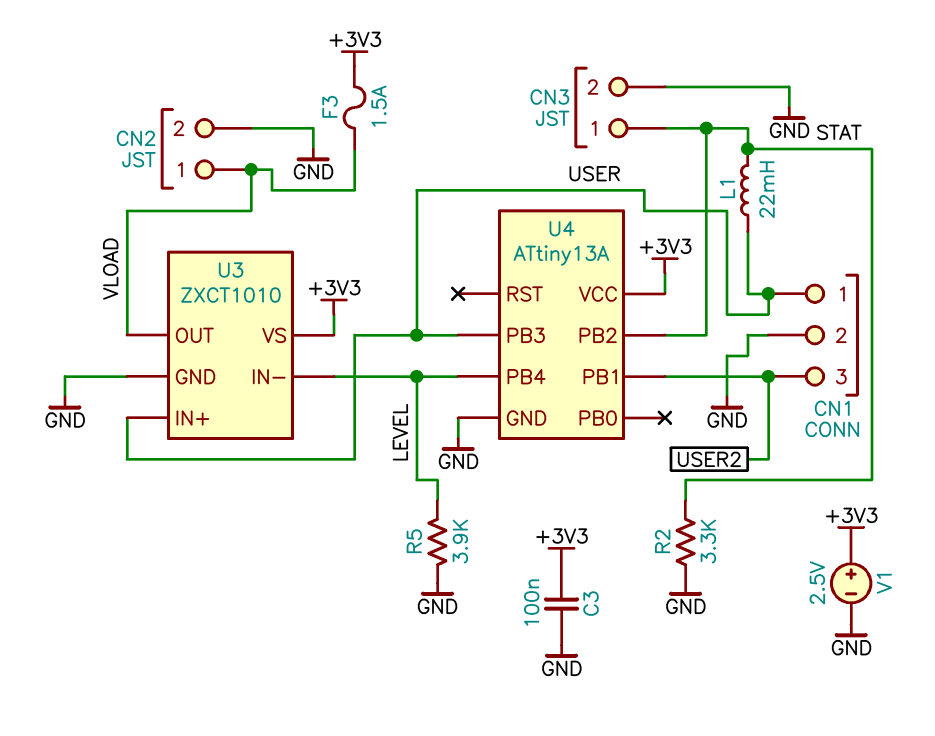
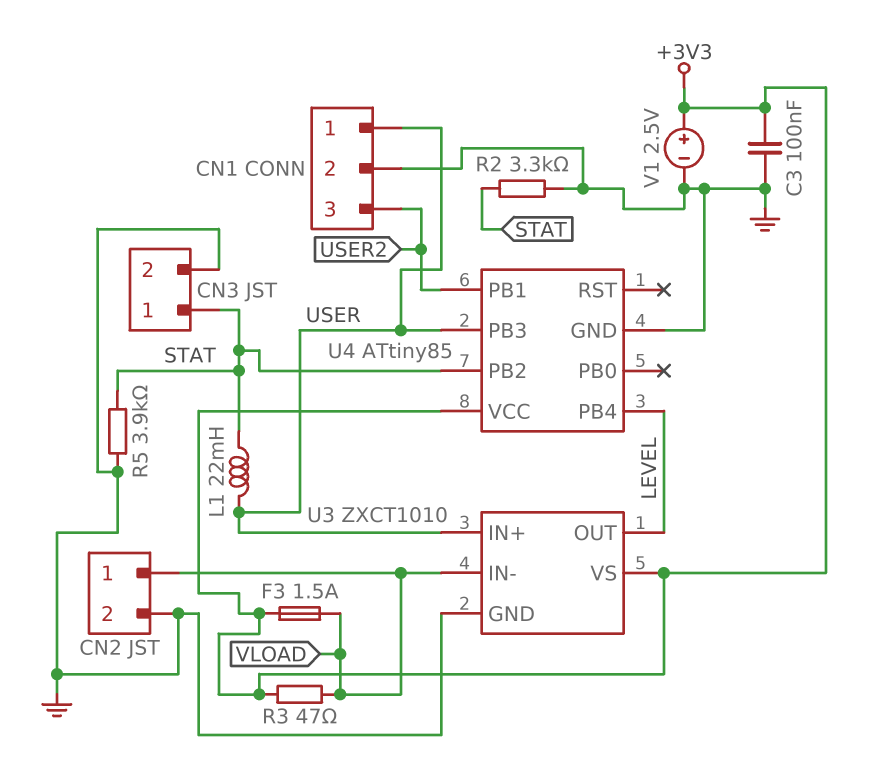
R3: none -> 47 (+3V3, VLOAD)
R5: 3.9k (GND, LEVEL) -> 3.9k (GND, STAT)
U3 pin IN-: LEVEL -> VLOAD
U3 pin OUT: VLOAD -> LEVEL
U4: ATtiny13A -> ATtiny85

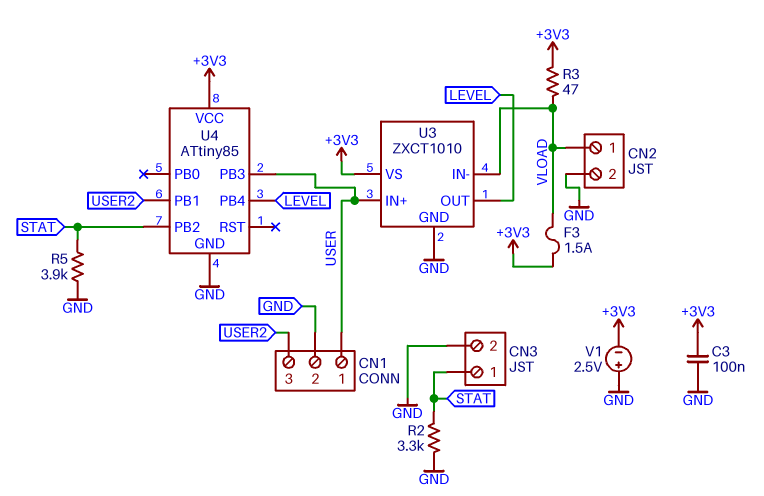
L1: 22mH (STAT, USER) -> none
V1: 2.5V (plus +3V3, minus GND) -> 2.5V (plus GND, minus +3V3)

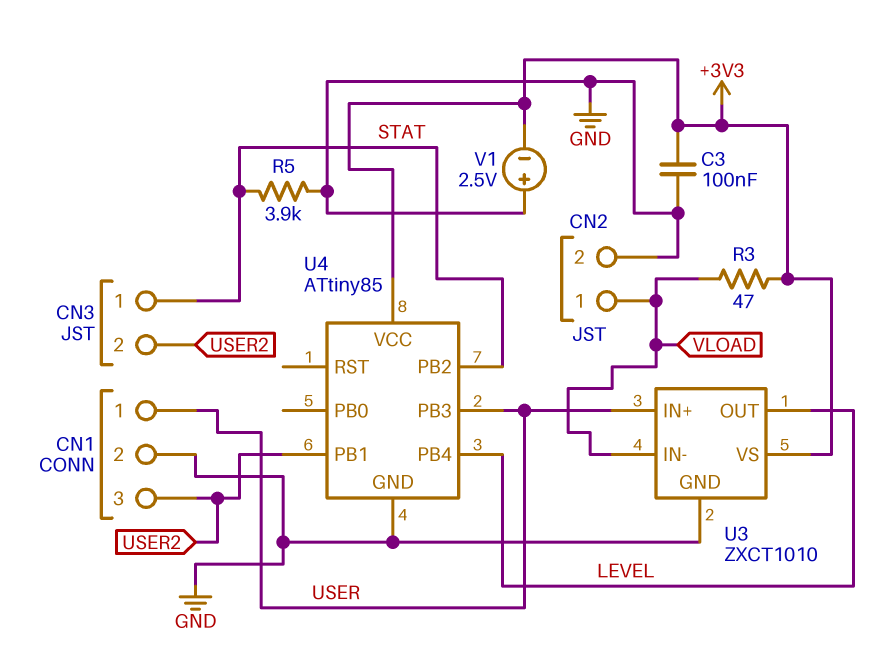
CN3 pin 2: GND -> USER2
F3: 1.5A (+3V3, VLOAD) -> none
R2: 3.3k (GND, STAT) -> none

